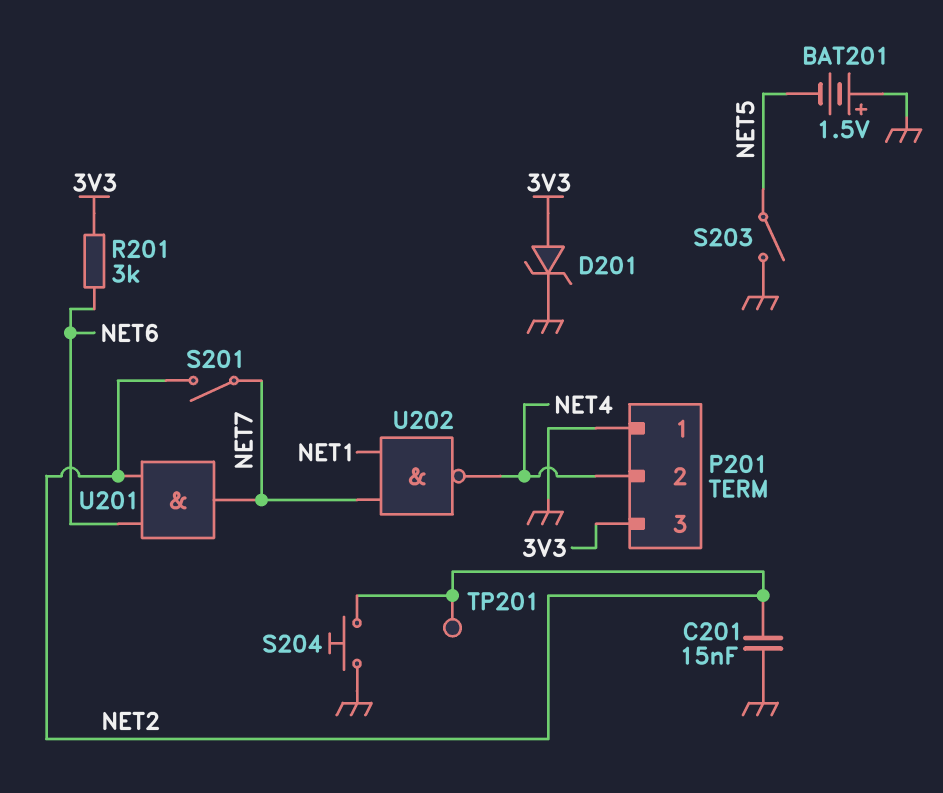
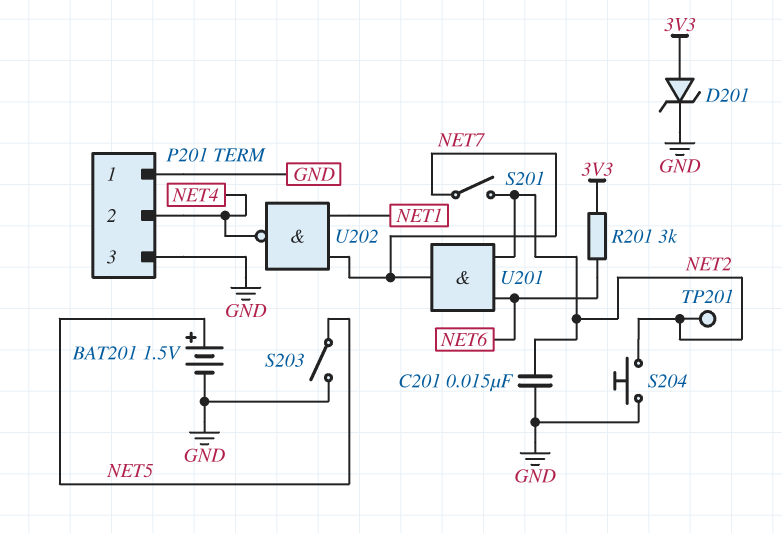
BAT201: 1.5V (plus GND, minus NET5) -> 1.5V (plus NET5, minus GND)
P201 pin 3: 3V3 -> GND

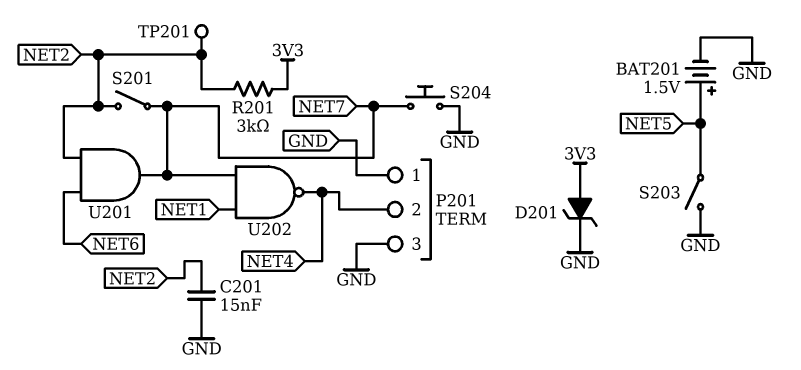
R201: 3k (3V3, NET6) -> 3k (3V3, NET2)
S204: button (GND, NET2) -> button (GND, NET7)

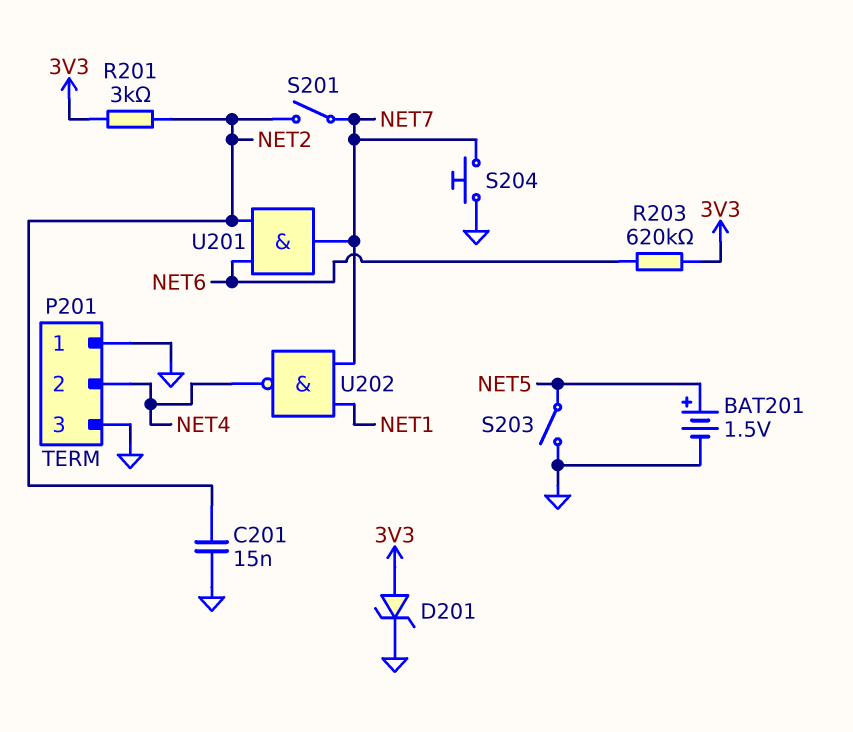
R203: none -> 620k (3V3, NET6)
TP201: test point (NET2) -> none

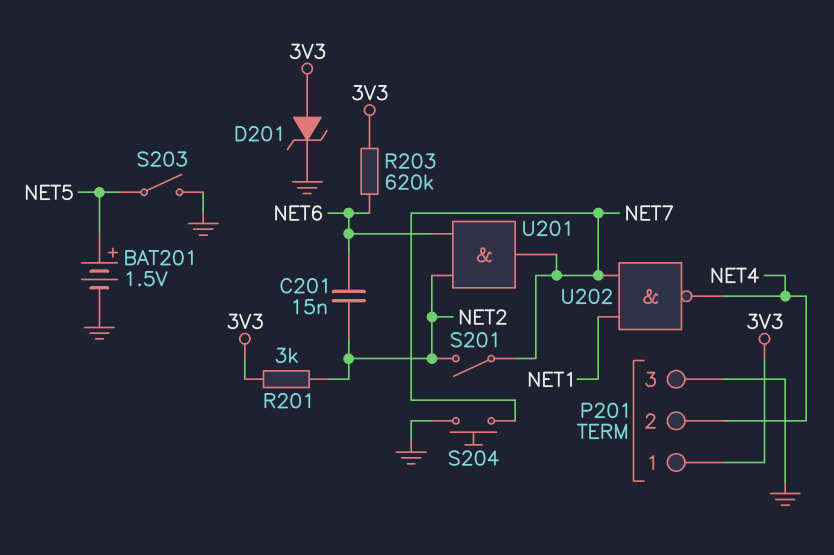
C201: 15nF (GND, NET2) -> 15nF (NET2, NET6)
P201 pin 1: GND -> 3V3

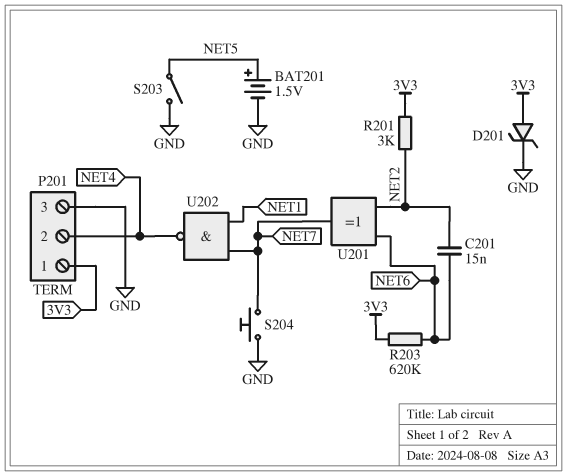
S201: switch (NET2, NET7) -> none
U201: AND (in NET2, in NET6, out NET7) -> XOR (in NET2, in NET6, out NET7)

